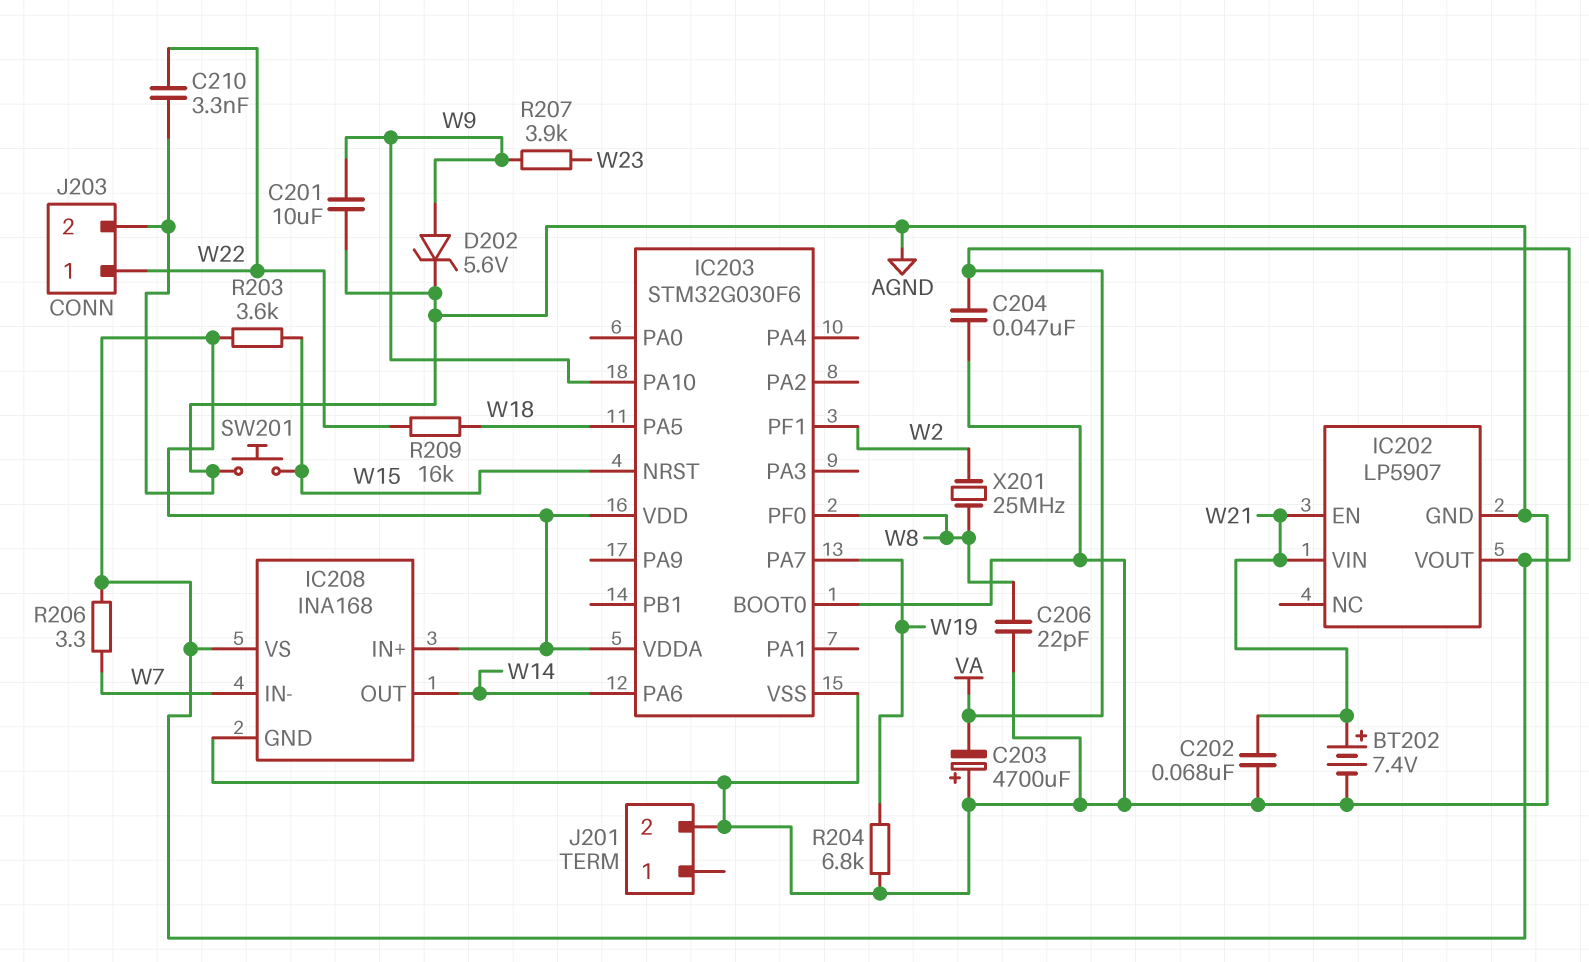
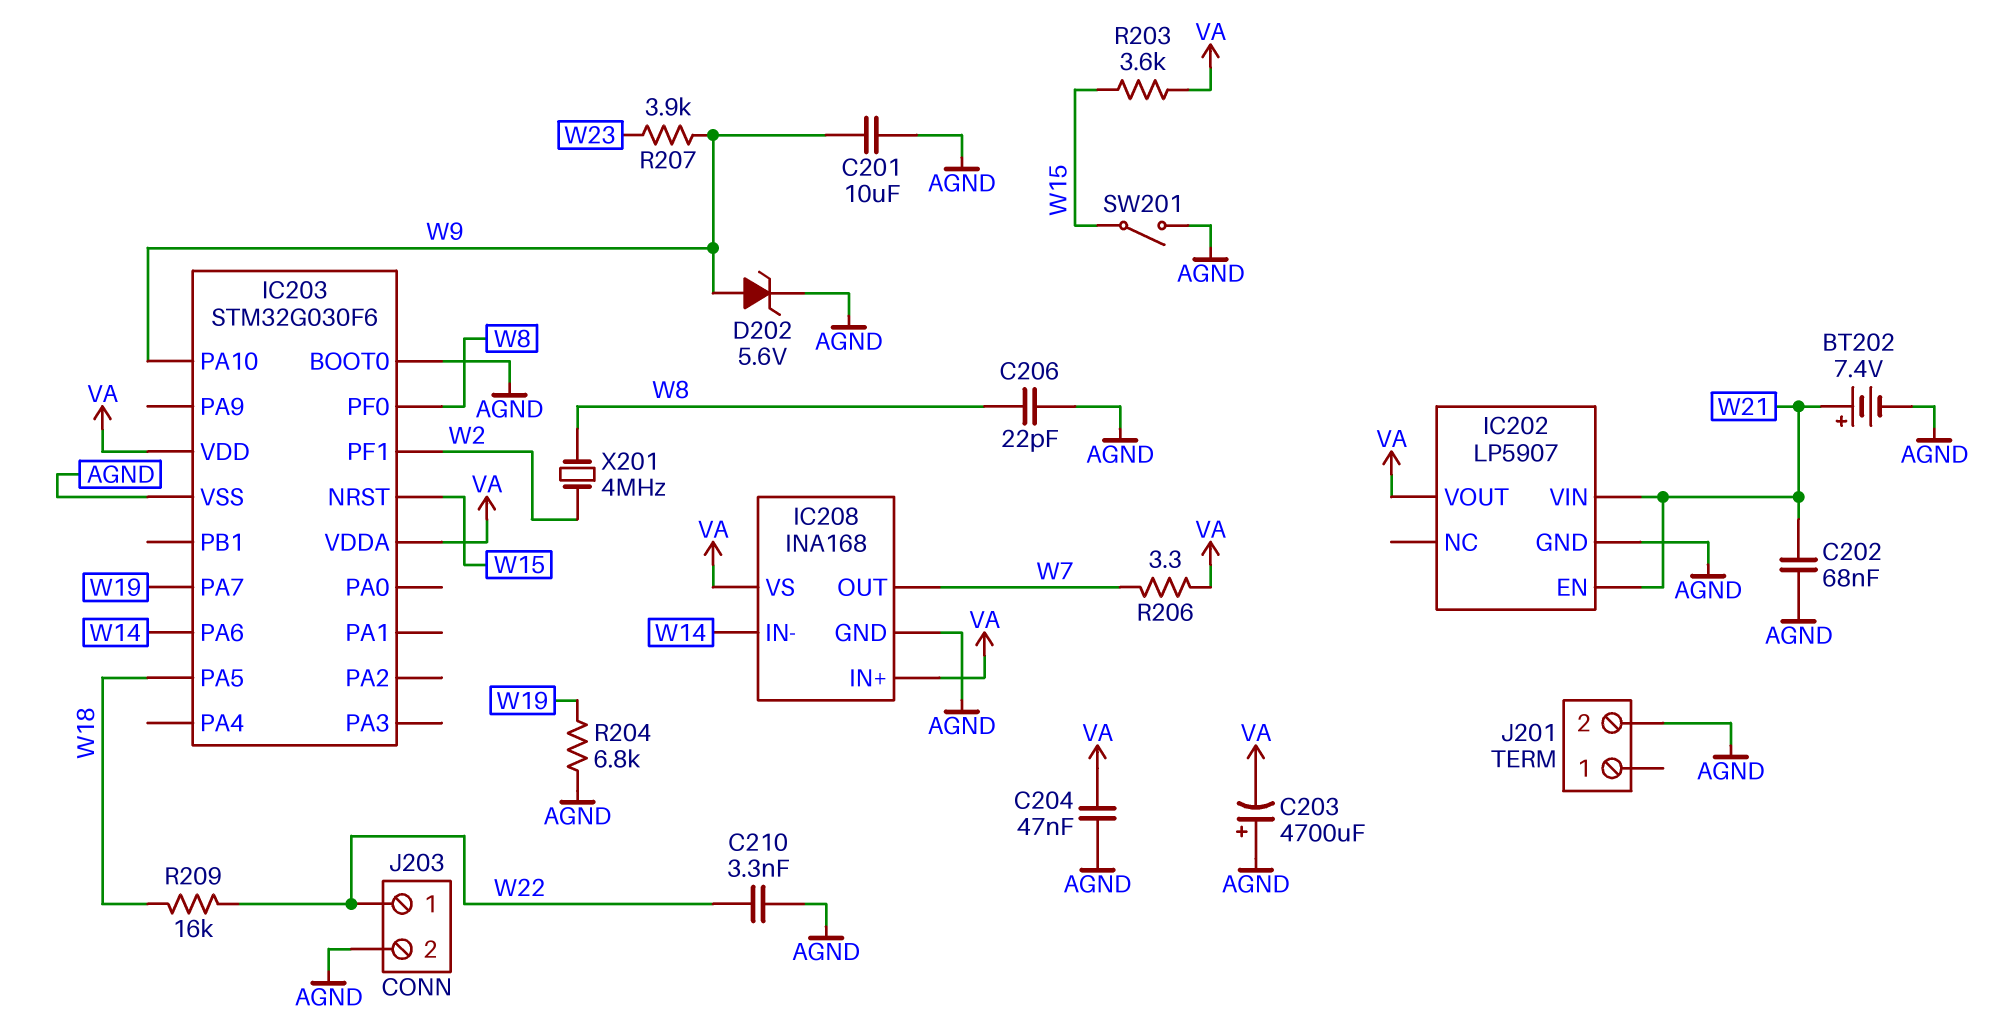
IC208 pin IN-: W7 -> W14
IC208 pin OUT: W14 -> W7
SW201: button (AGND, W15) -> switch (AGND, W15)
X201: 25MHz (W2, W8) -> 4MHz (W2, W8)

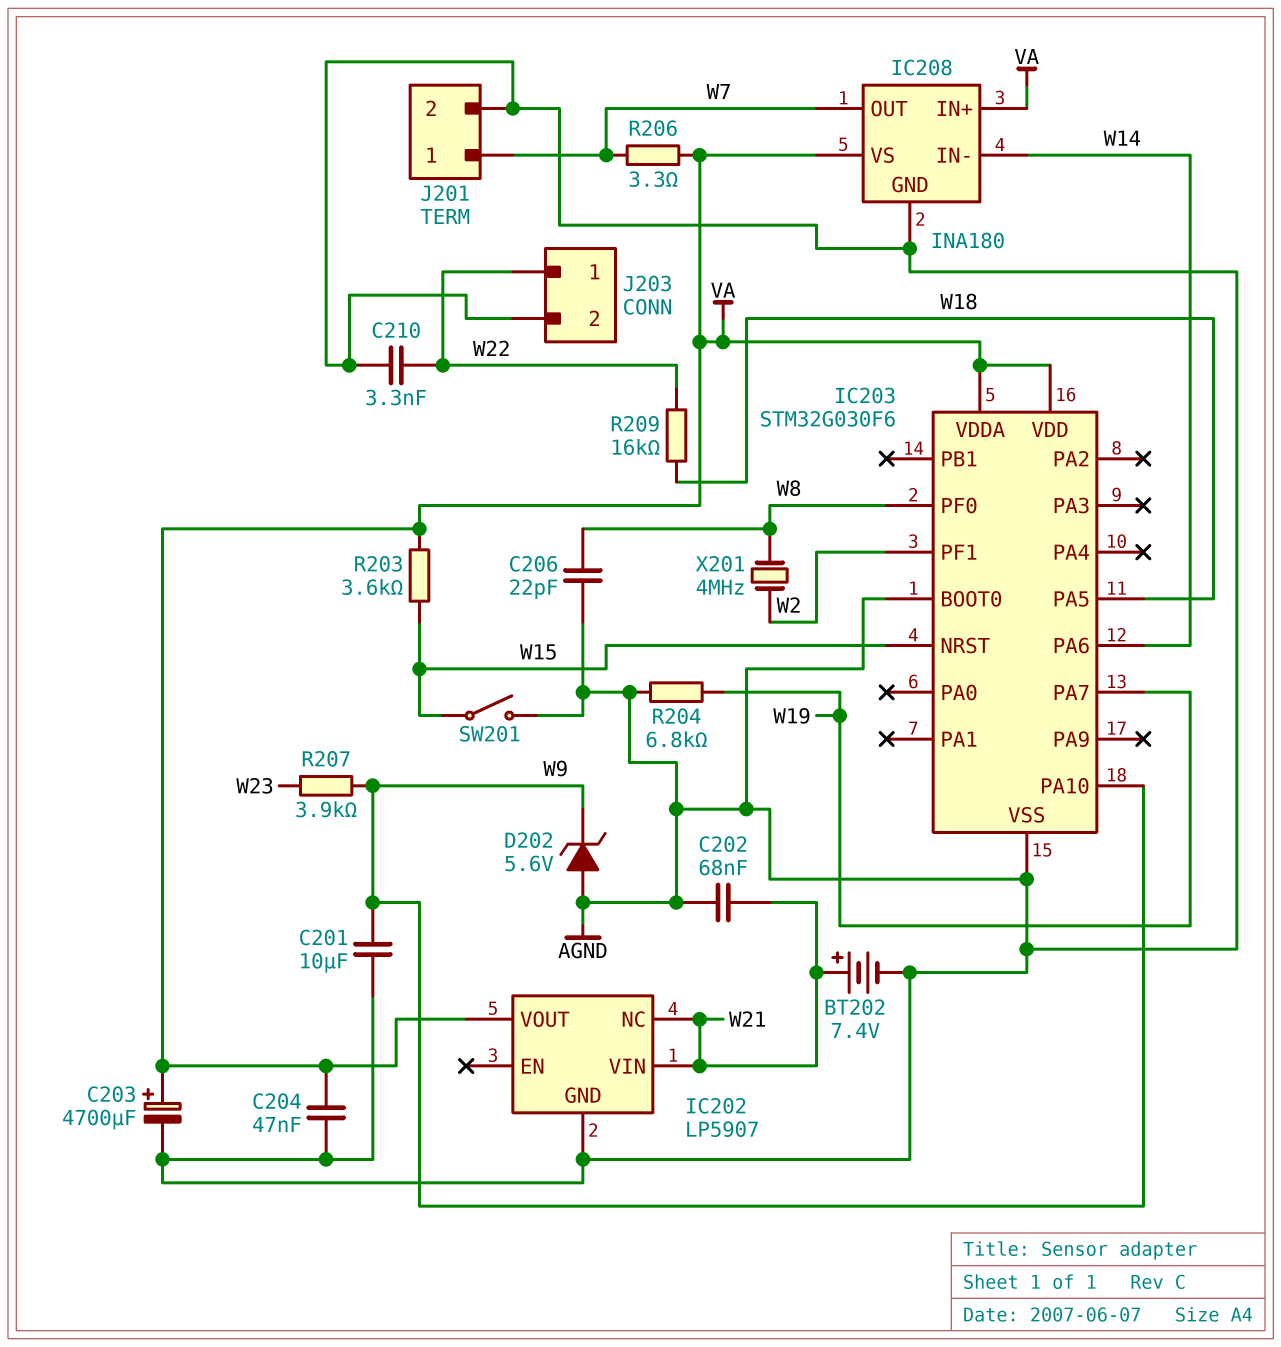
C203: 4700uF (plus AGND, minus VA) -> 4700uF (plus VA, minus AGND)
D202: zener 5.6V (A W9, K AGND) -> zener 5.6V (A AGND, K W9)
IC202 pin EN: W21 -> none
IC202 pin NC: none -> W21
IC208: INA168 -> INA180
J201 pin 1: none -> W7

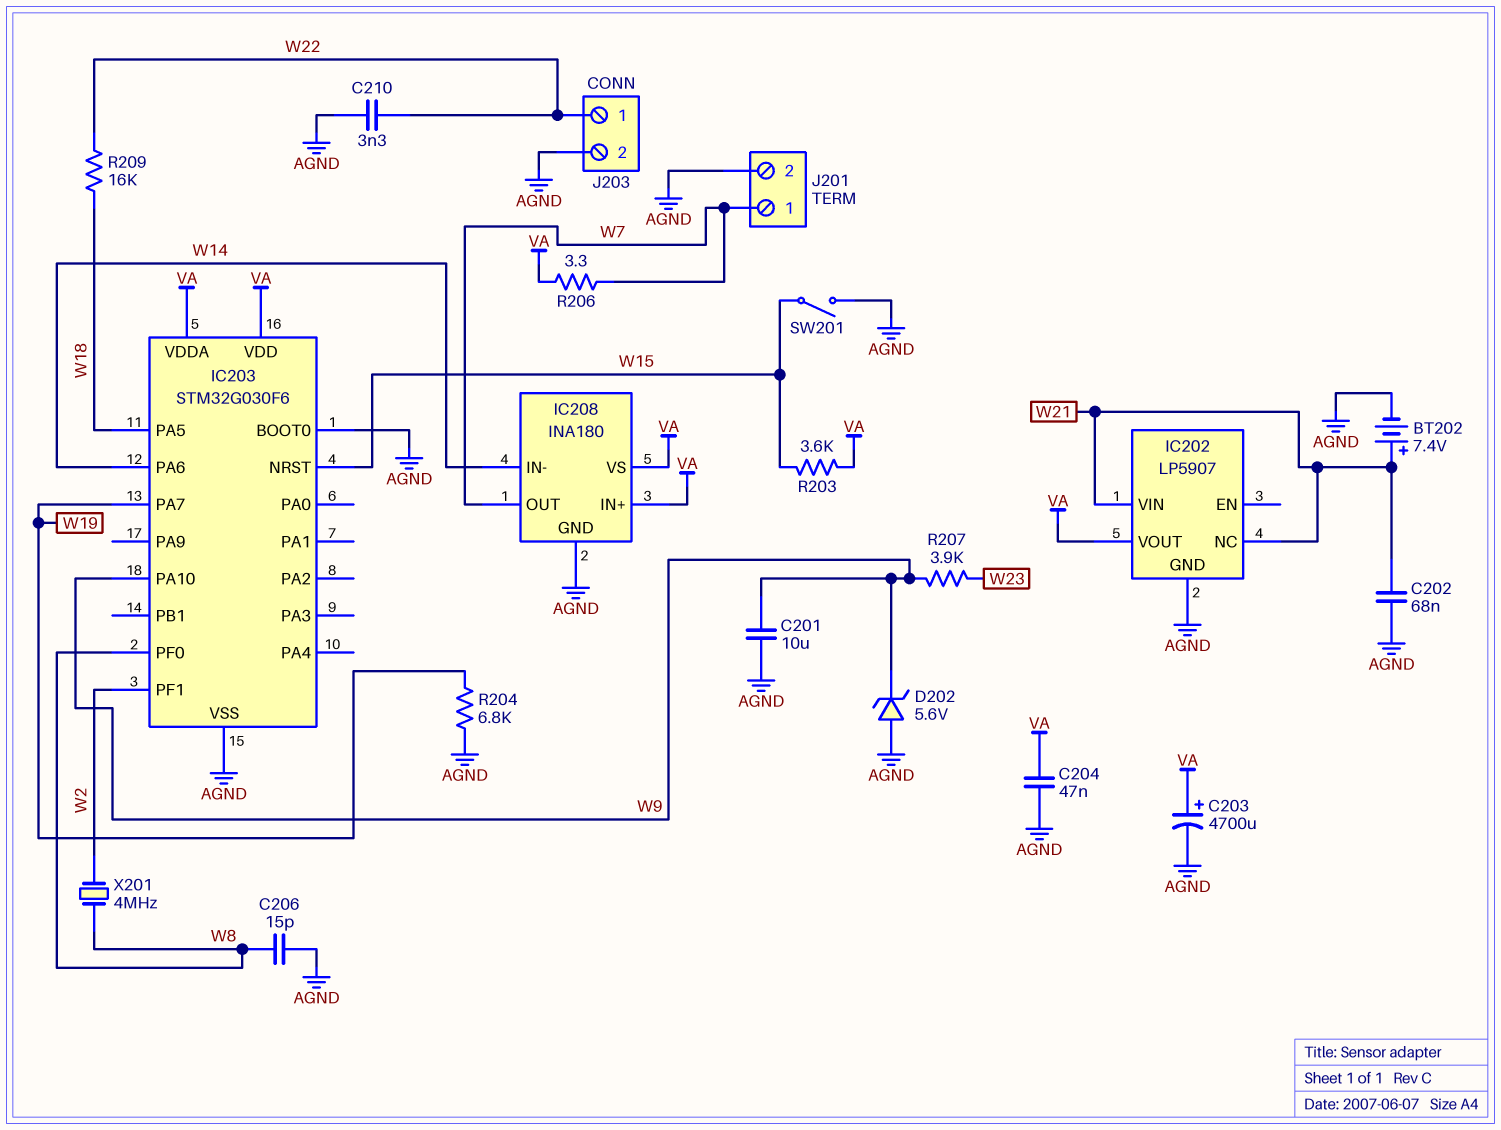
C206: 22pF (AGND, W8) -> 15pF (AGND, W8)

